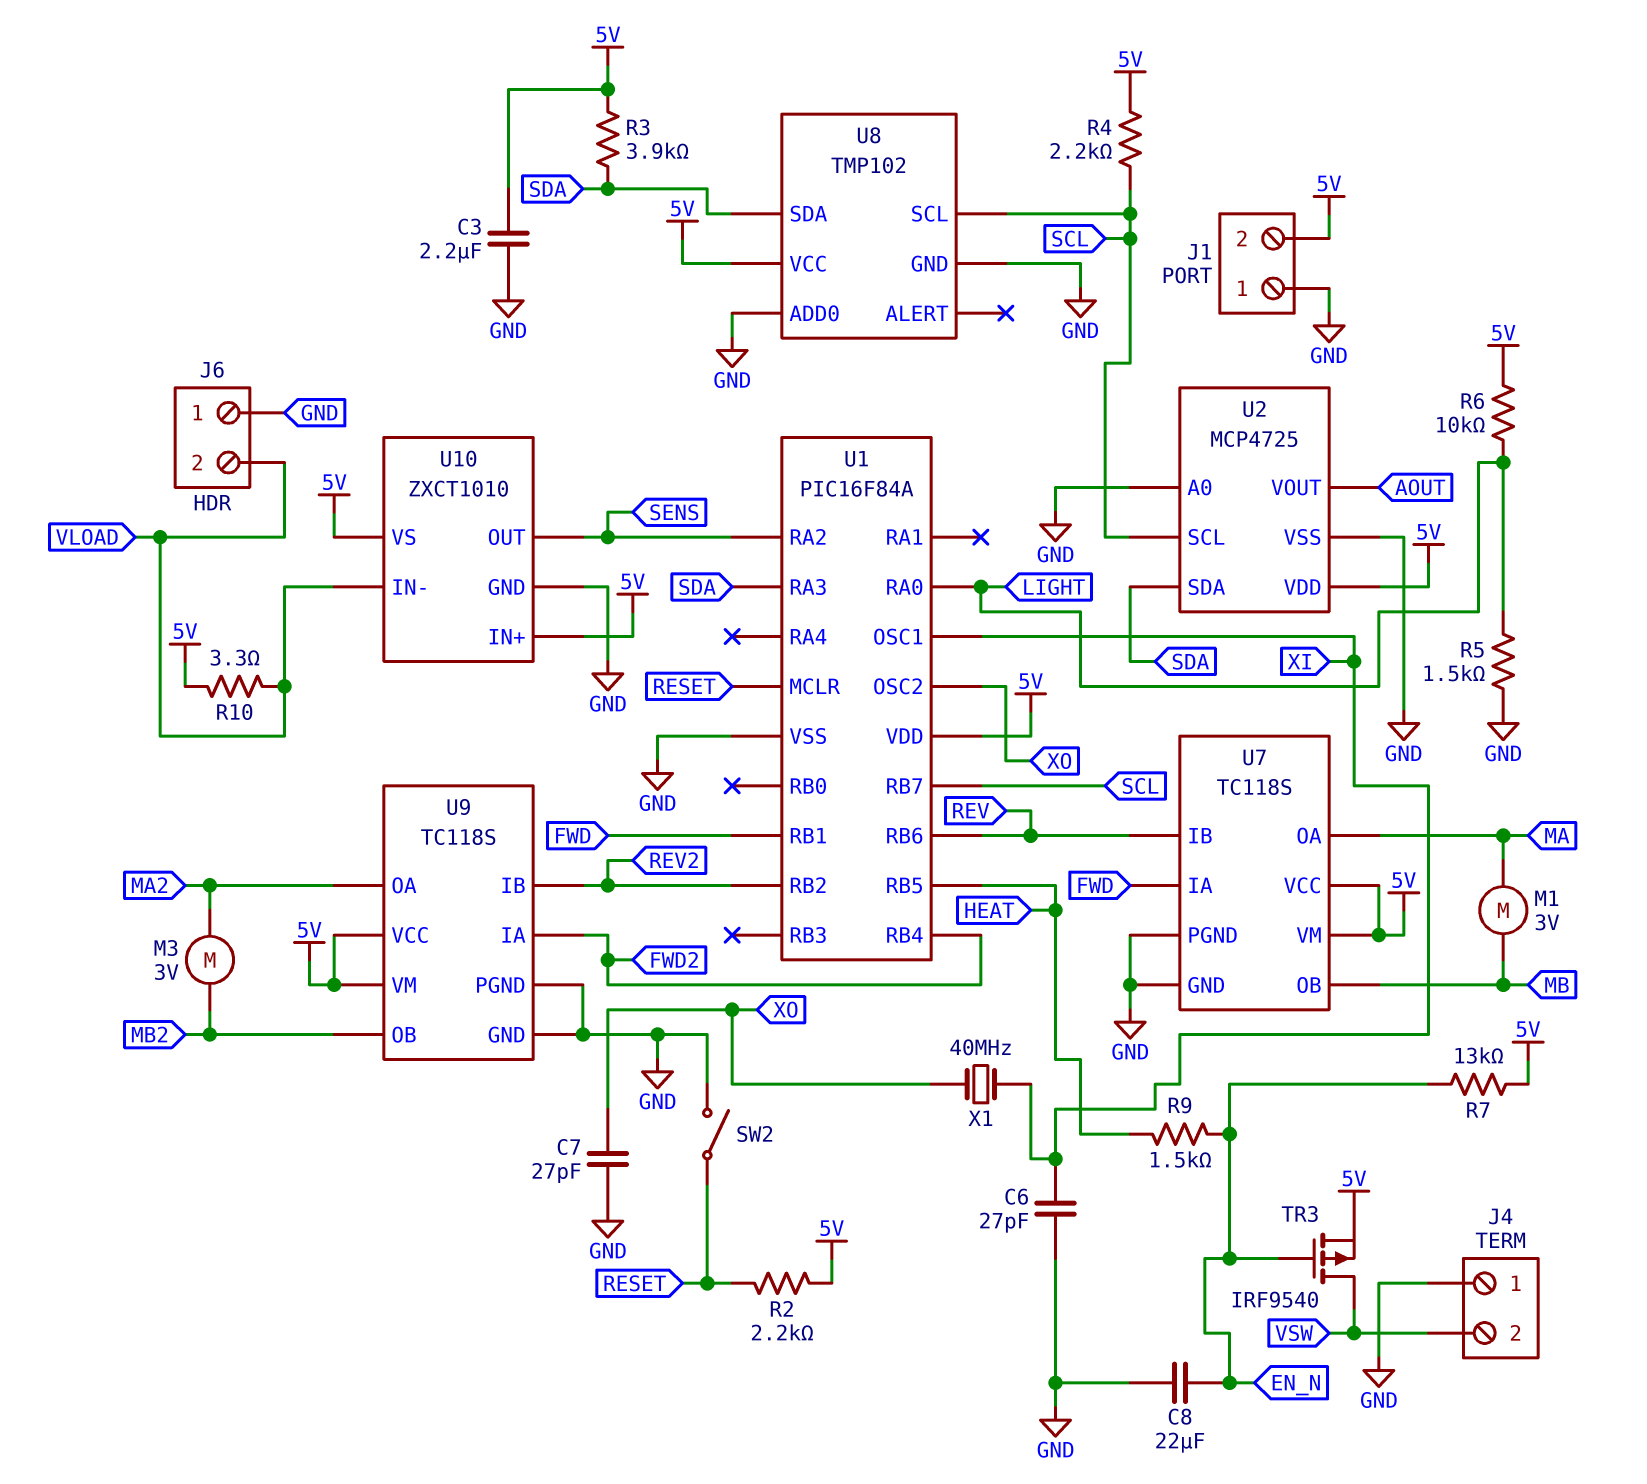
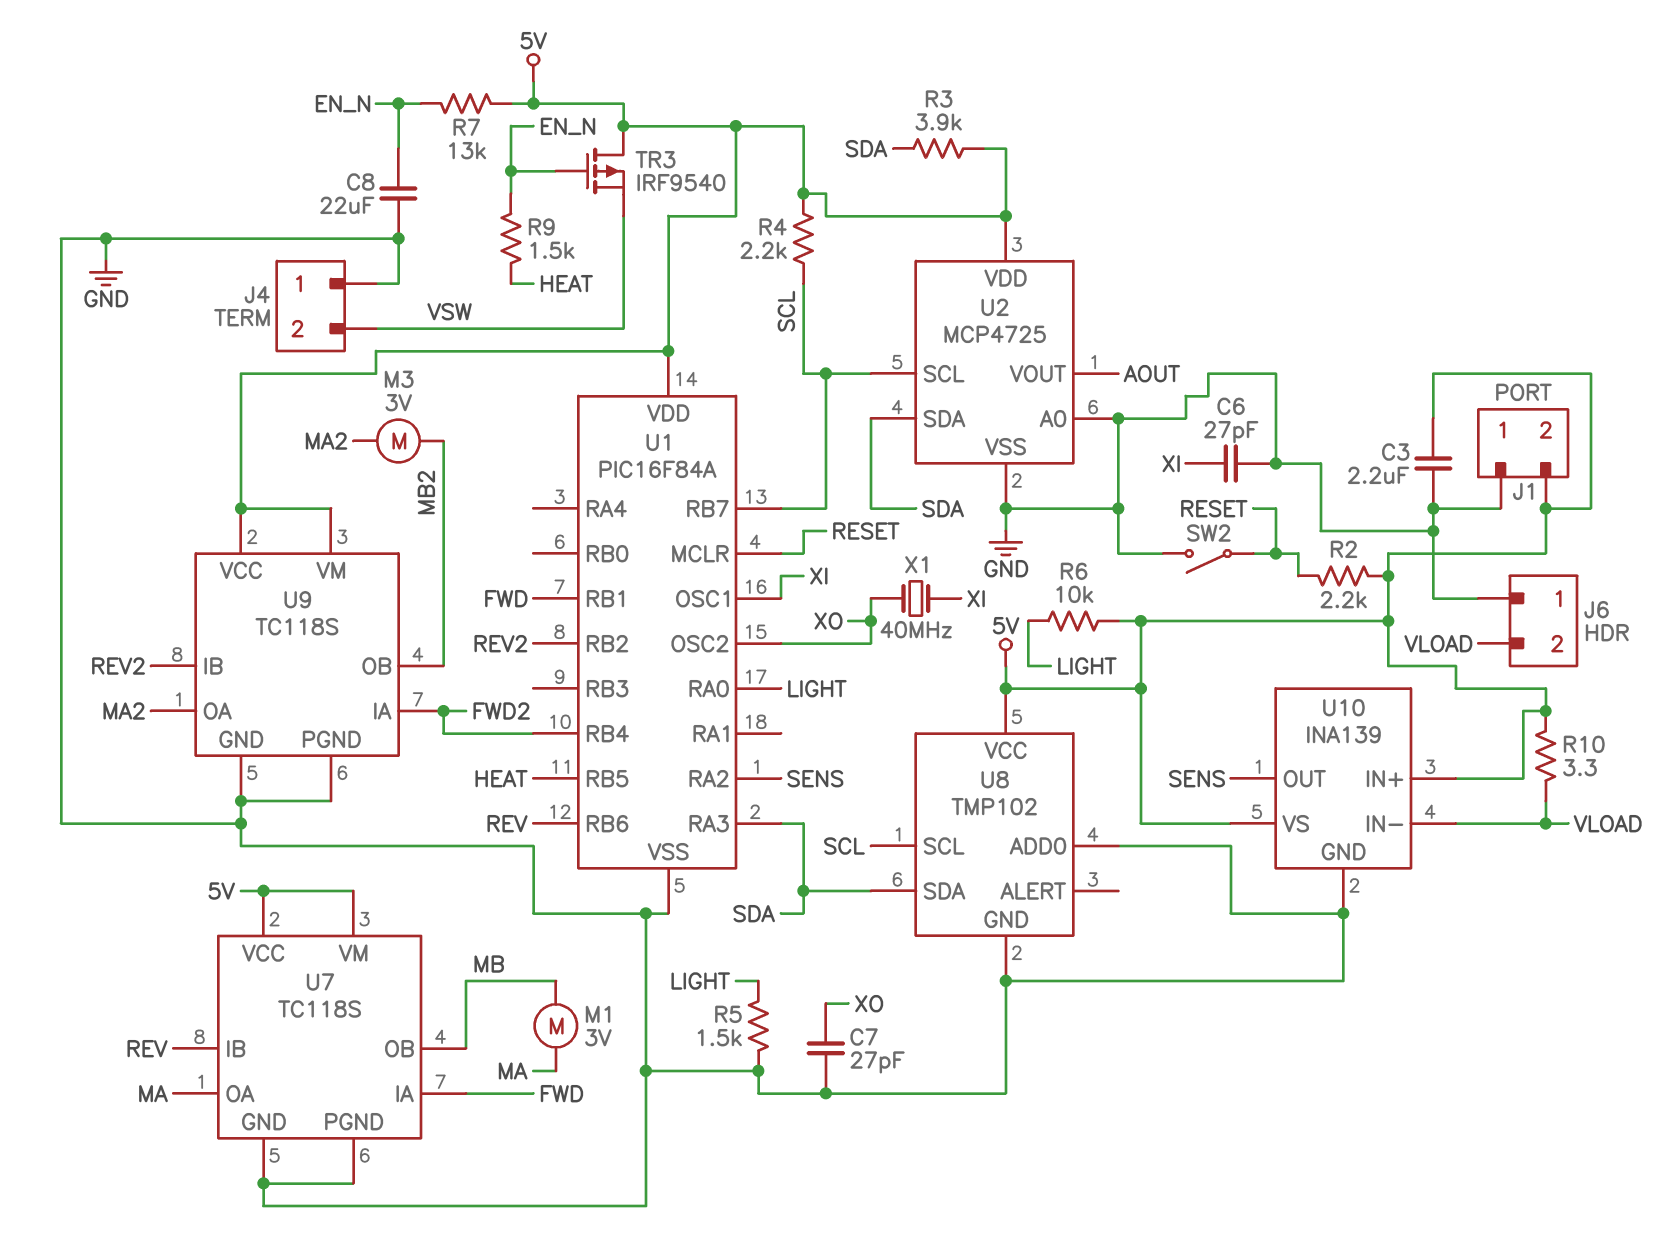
TR3: PMOS IRF9540 (G EN_N, D VSW, S 5V) -> PMOS IRF9540 (G EN_N, D 5V, S VSW)
U10: ZXCT1010 -> INA139

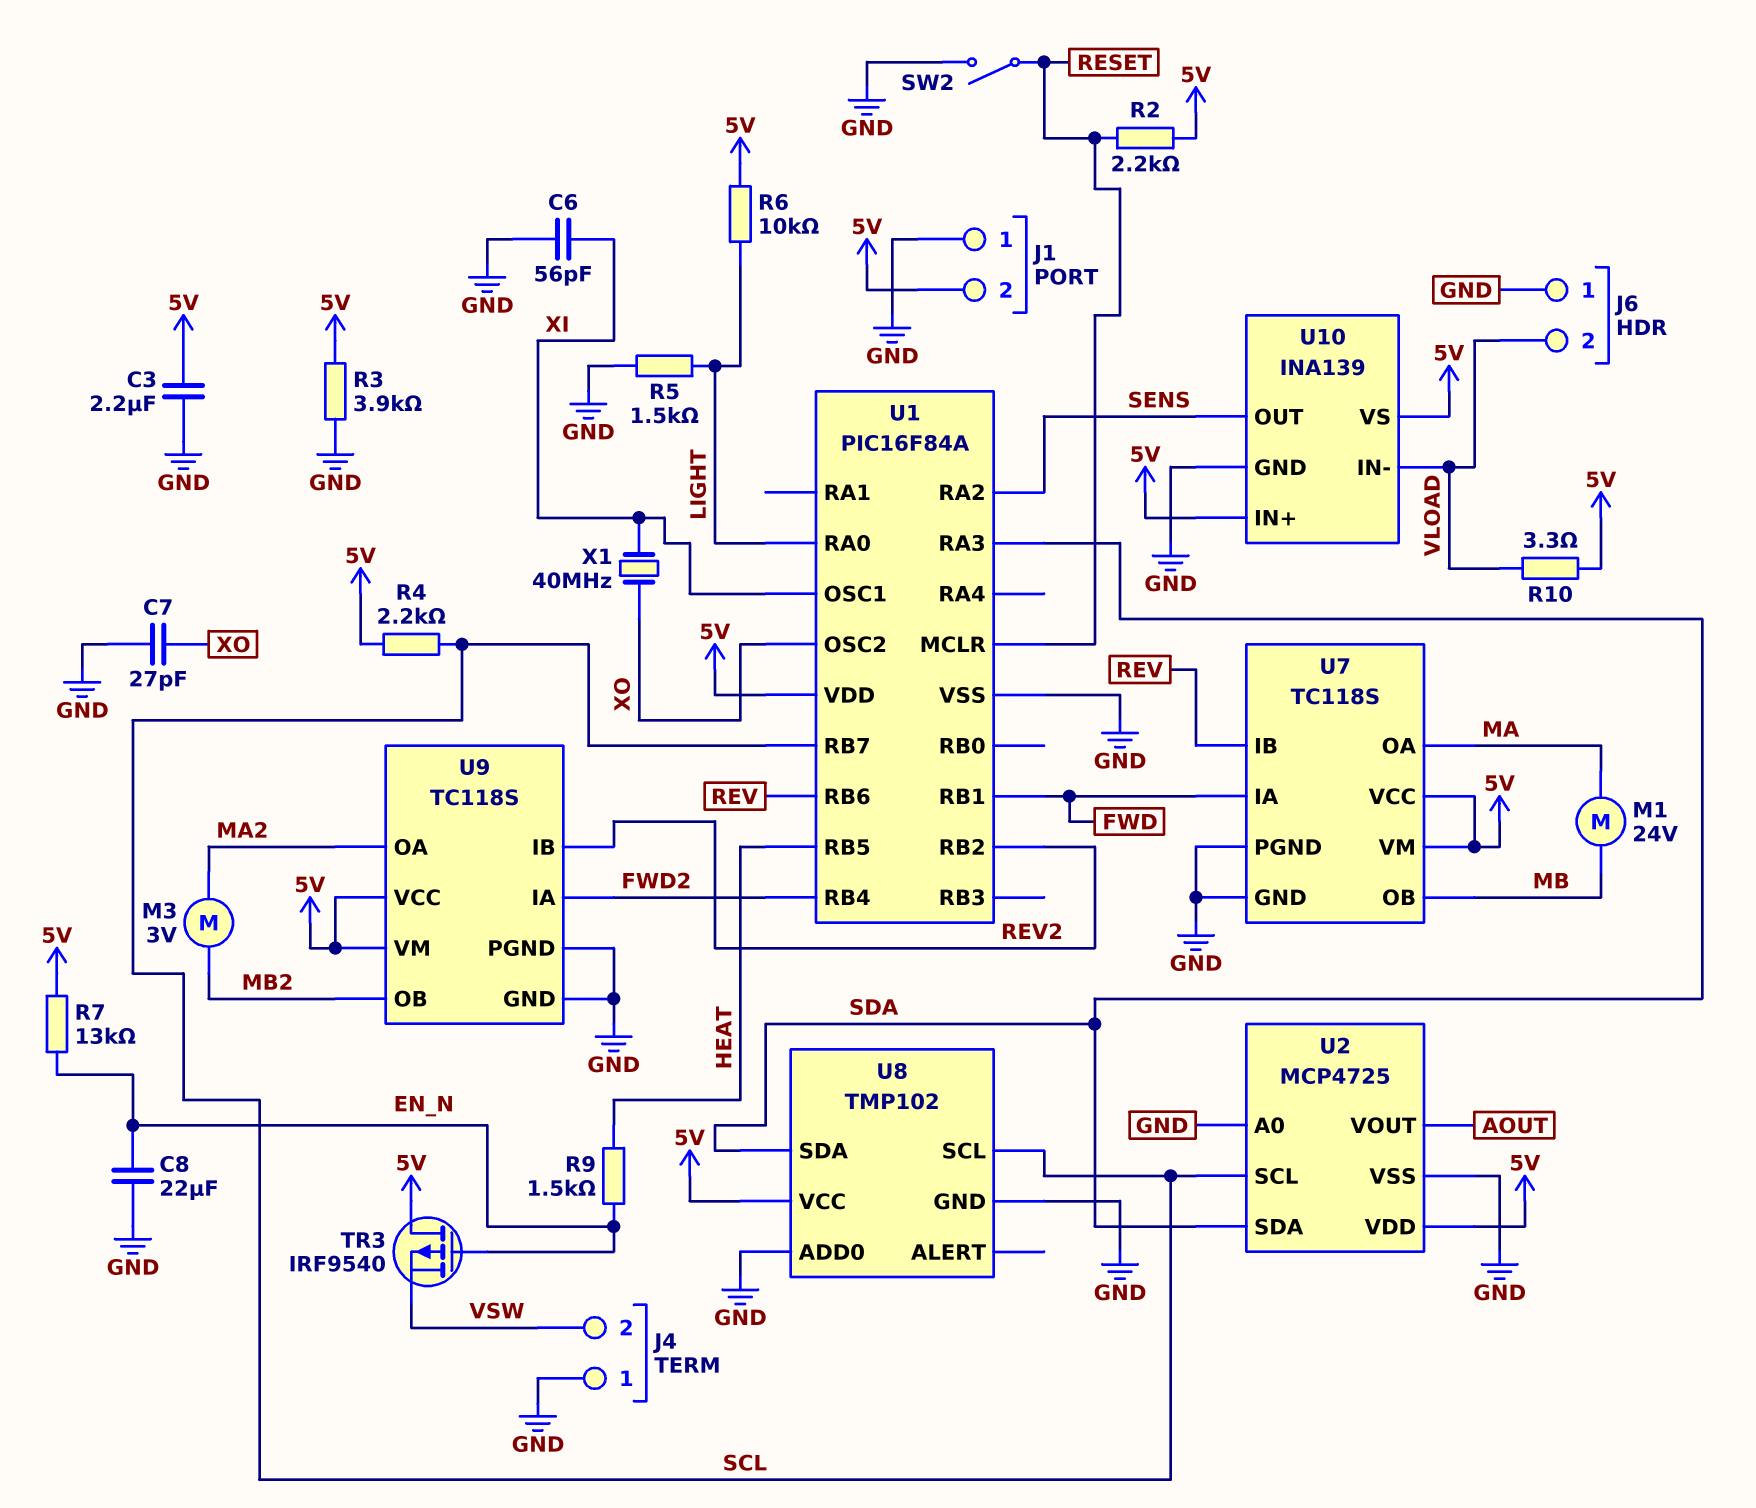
C6: 27pF (GND, XI) -> 56pF (GND, XI)
M1: motor 3V (MA, MB) -> motor 24V (MA, MB)
R3: 3.9k (5V, SDA) -> 3.9k (5V, GND)

